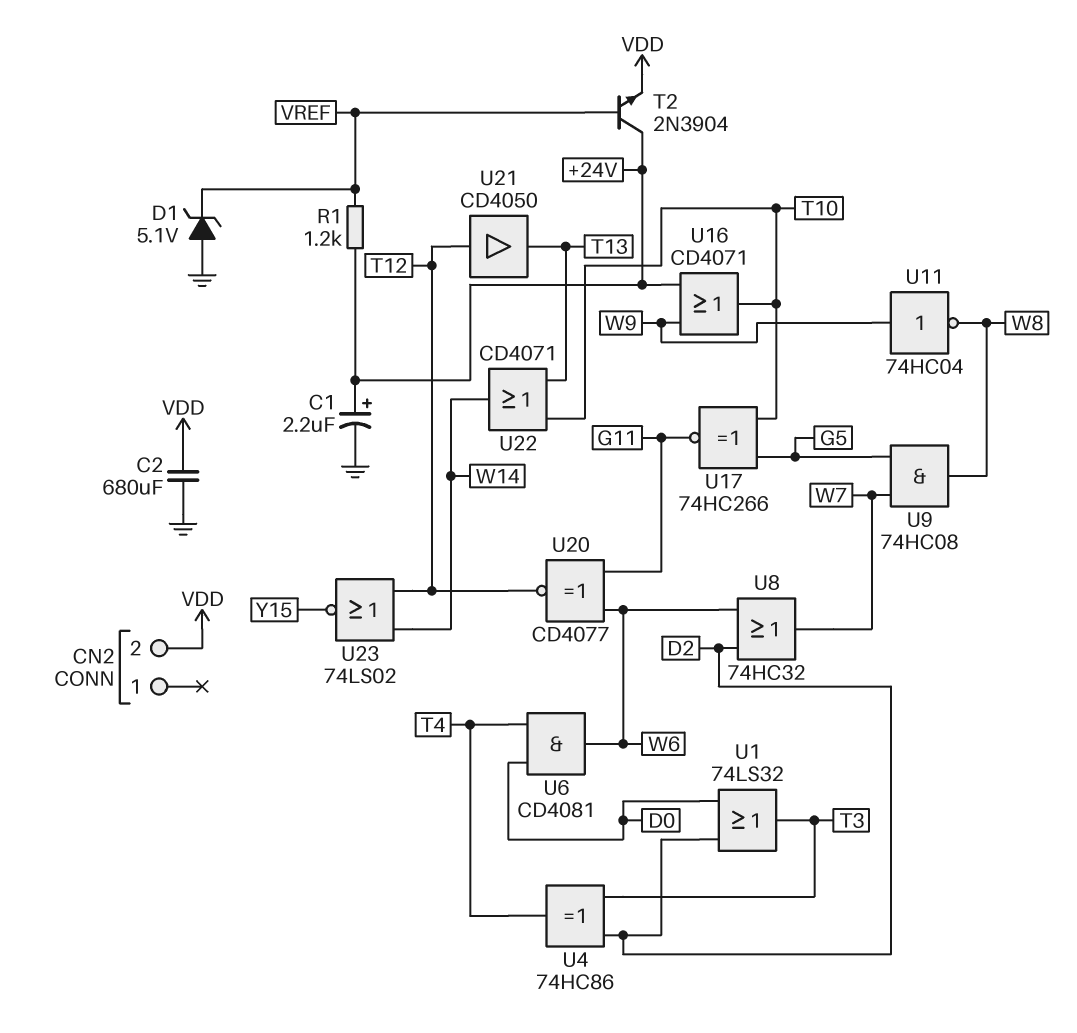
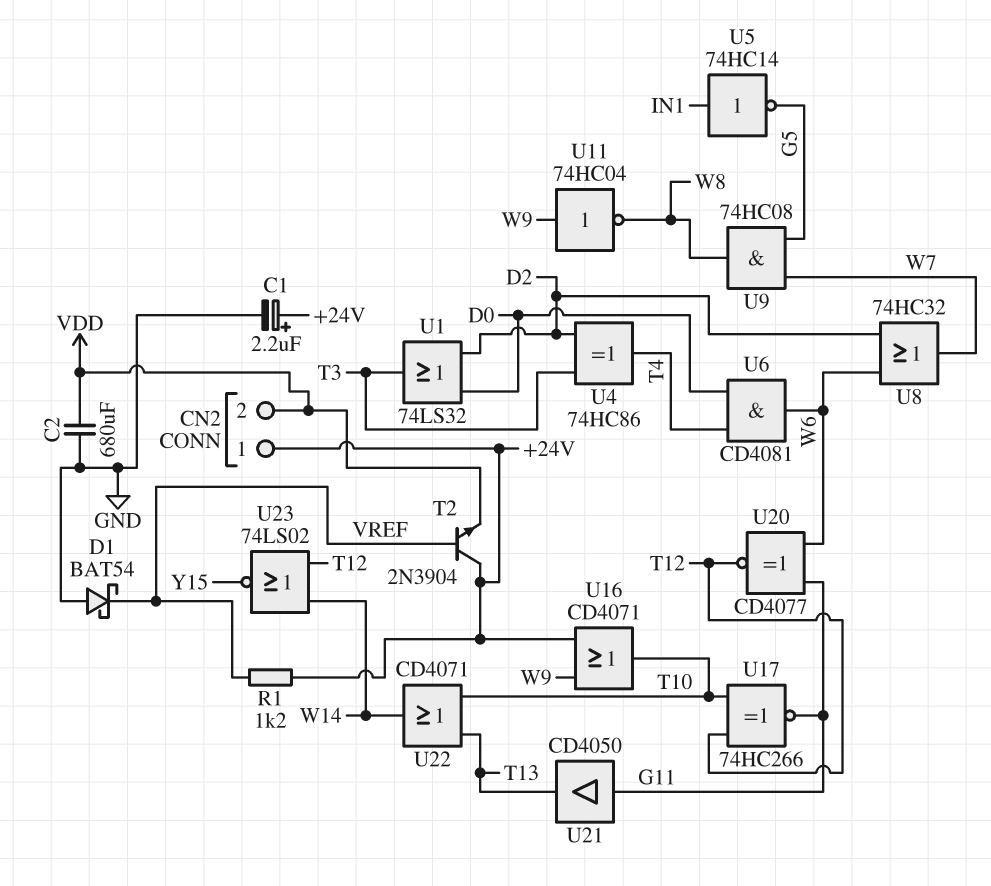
CN2 pin 1: none -> +24V
D1: zener 5.1V (A GND, K VREF) -> schottky BAT54 (A GND, K VREF)
U5: none -> NOT 74HC14 (in IN1, out G5)
U17: XNOR 74HC266 (in G5, in T10, out G11) -> XNOR 74HC266 (in T10, in T12, out G11)
U21: buffer CD4050 (in T12, out T13) -> buffer CD4050 (in G11, out T13)

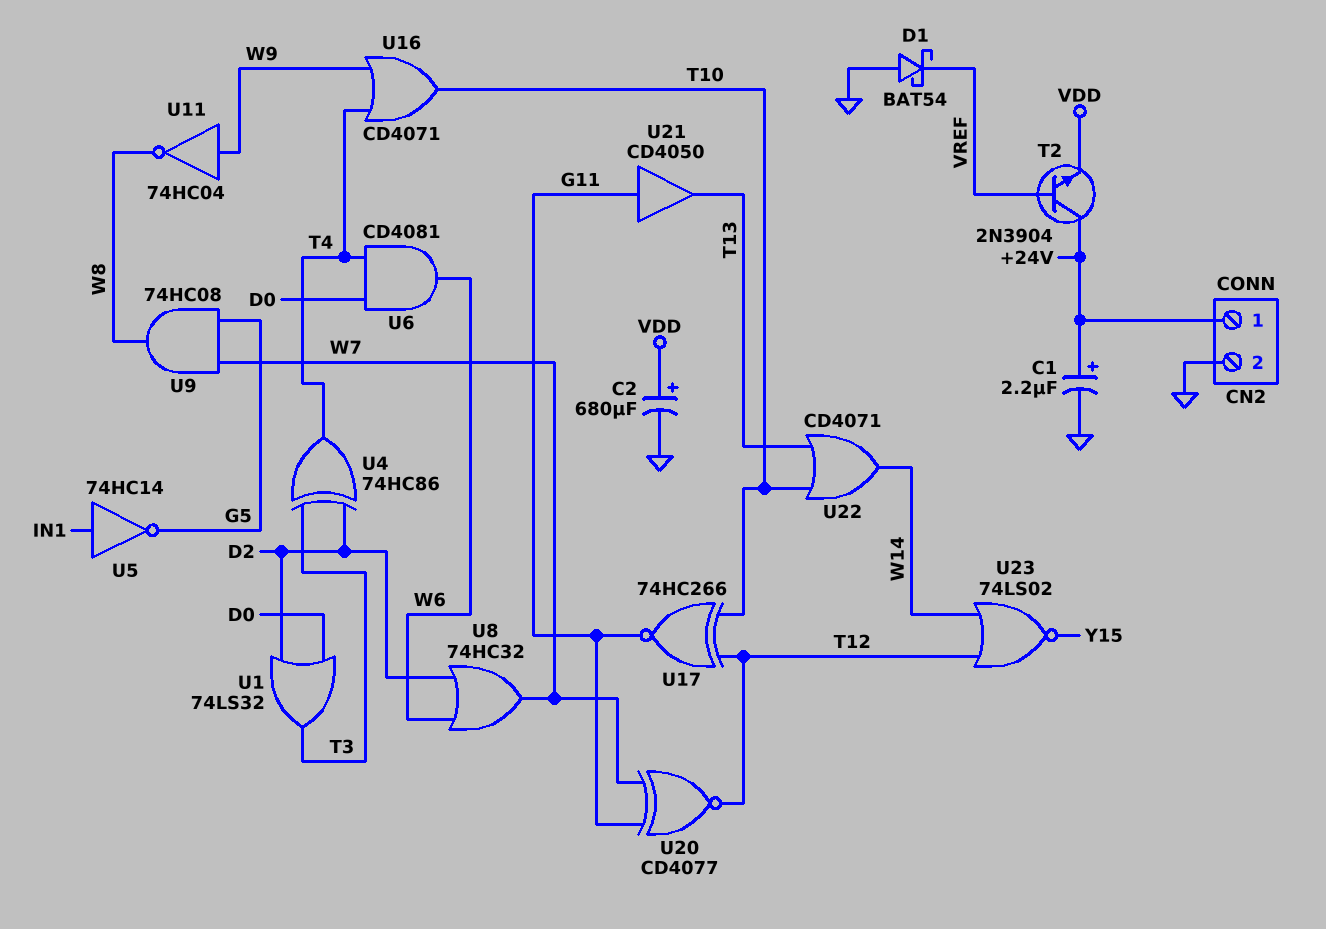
C2: 680uF (GND, VDD) -> 680uF (plus VDD, minus GND)
CN2 pin 2: VDD -> GND
R1: 1.2k (+24V, VREF) -> none
U16: OR CD4071 (in +24V, in W9, out T10) -> OR CD4071 (in T4, in W9, out T10)
U20: XNOR CD4077 (in G11, in W6, out T12) -> XNOR CD4077 (in G11, in W7, out T12)

